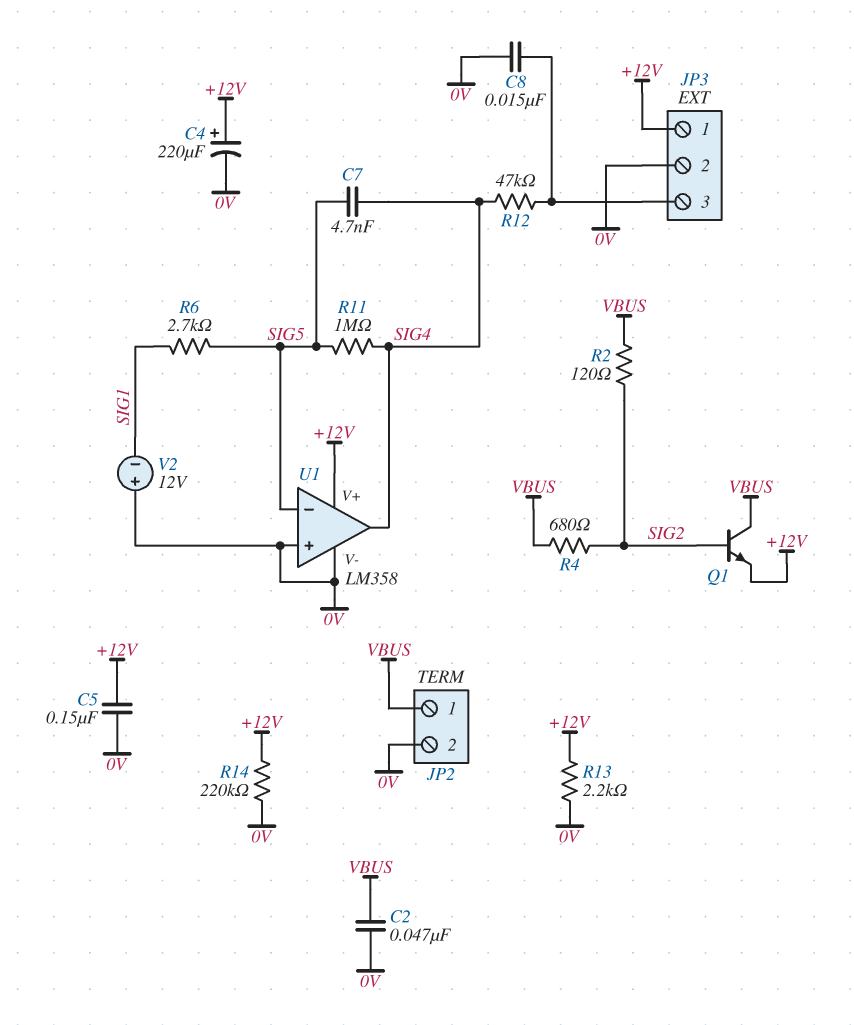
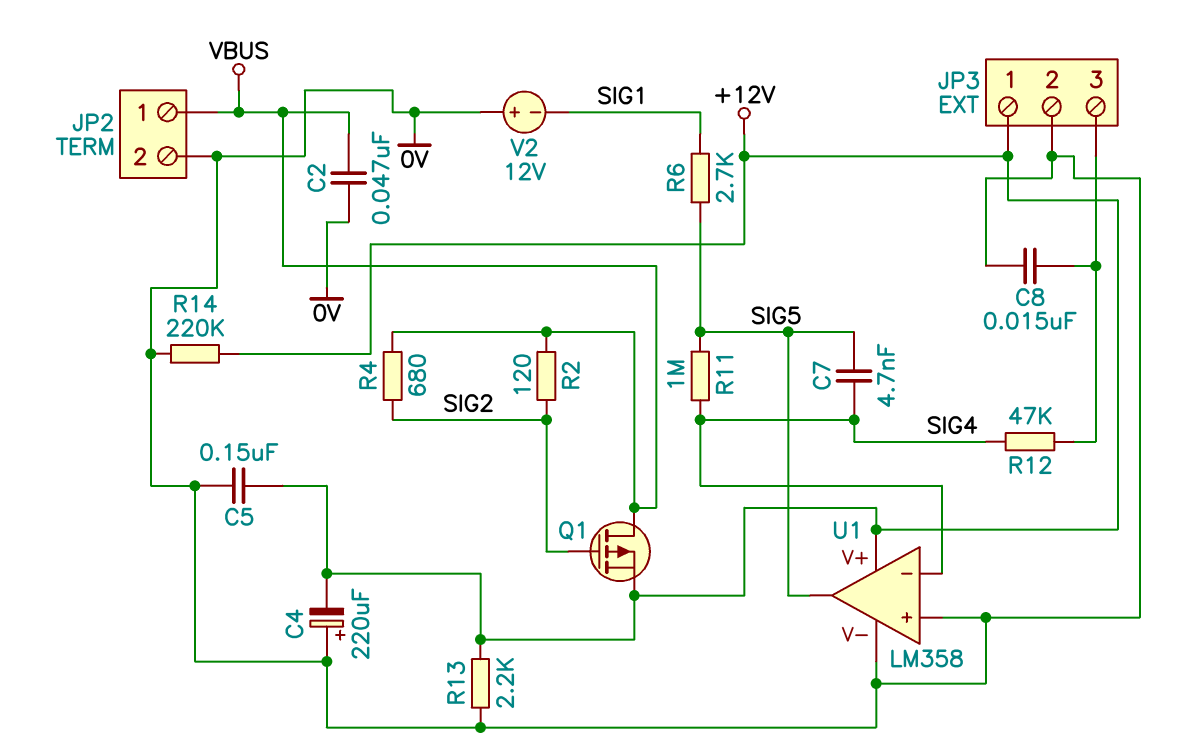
C4: 220uF (plus +12V, minus 0V) -> 220uF (plus 0V, minus +12V)
Q1: NPN (B SIG2, C VBUS, E +12V) -> PMOS (G SIG2, D VBUS, S +12V)
U1 pin in-: SIG5 -> SIG4
U1 pin out: SIG4 -> SIG5

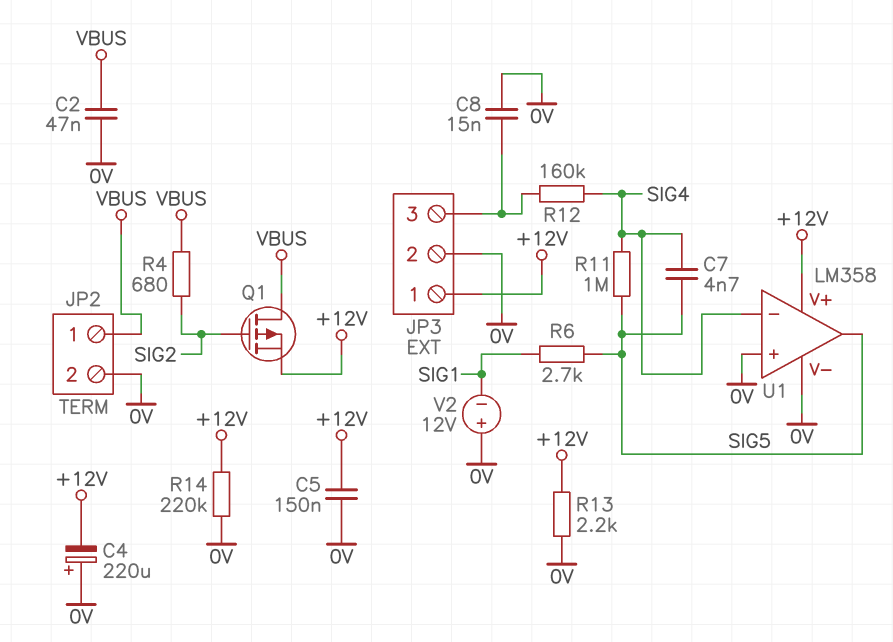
R2: 120 (SIG2, VBUS) -> none
R12: 47k (JP3/3, SIG4) -> 160k (JP3/3, SIG4)

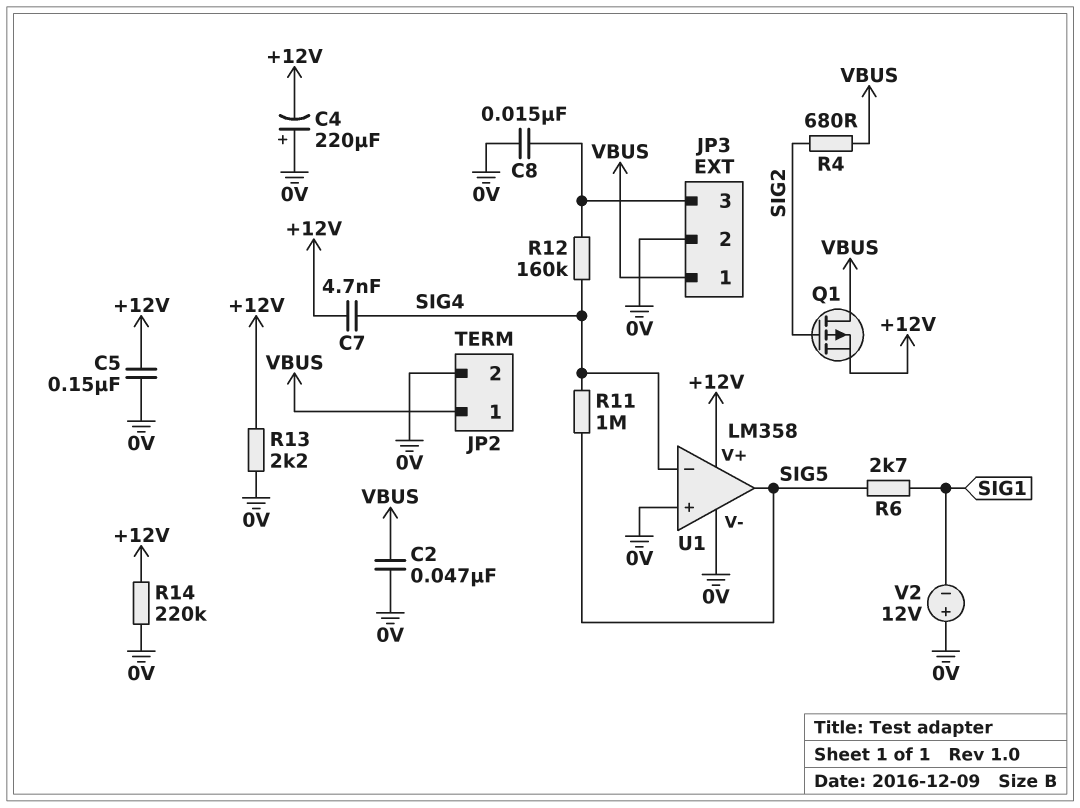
C7: 4.7nF (SIG4, SIG5) -> 4.7nF (+12V, SIG4)
JP3 pin 1: +12V -> VBUS

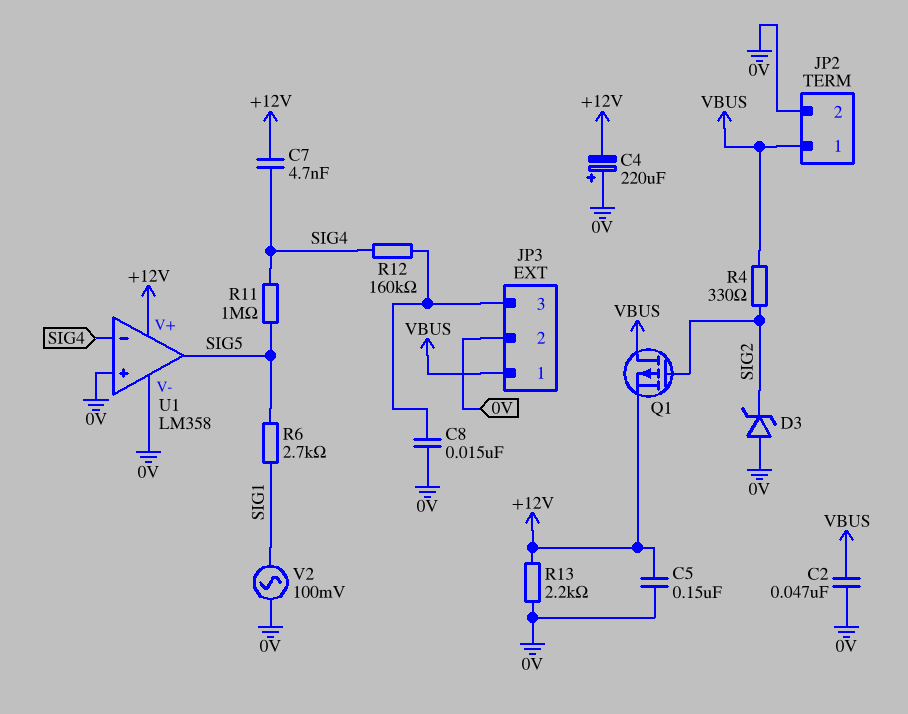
D3: none -> zener (A 0V, K SIG2)
R4: 680 (SIG2, VBUS) -> 330 (SIG2, VBUS)
R14: 220k (+12V, 0V) -> none
V2: 12V (plus 0V, minus SIG1) -> AC 100mV (0V, SIG1)

